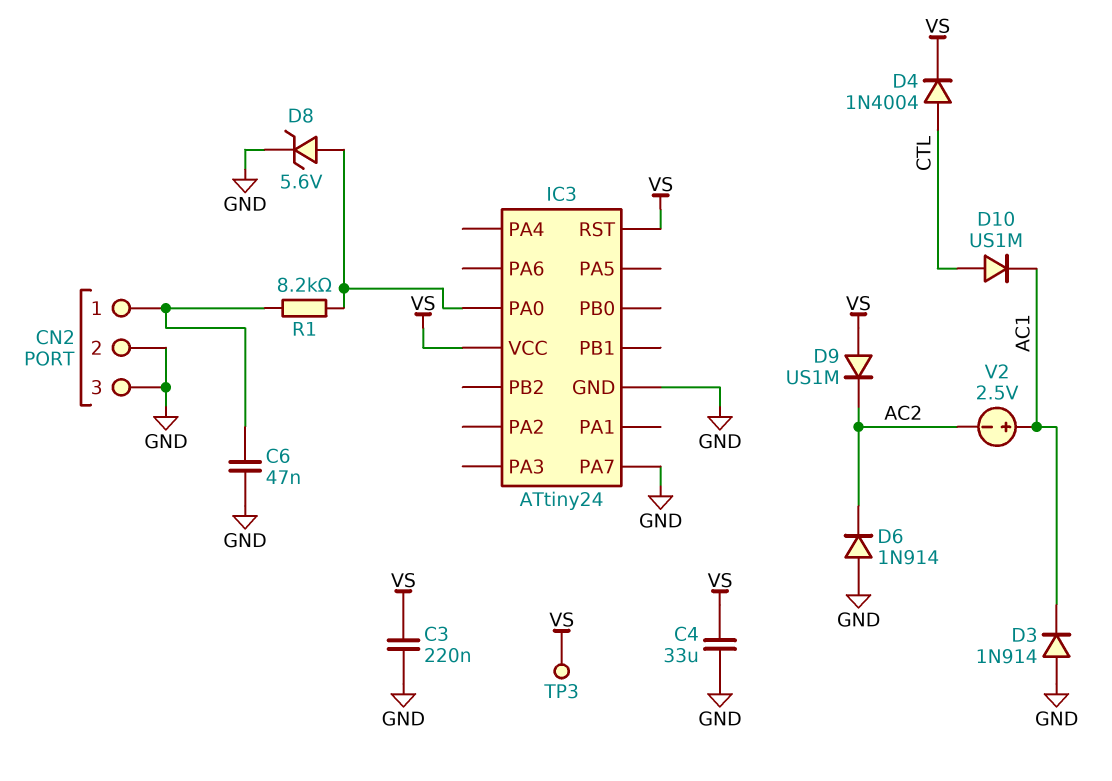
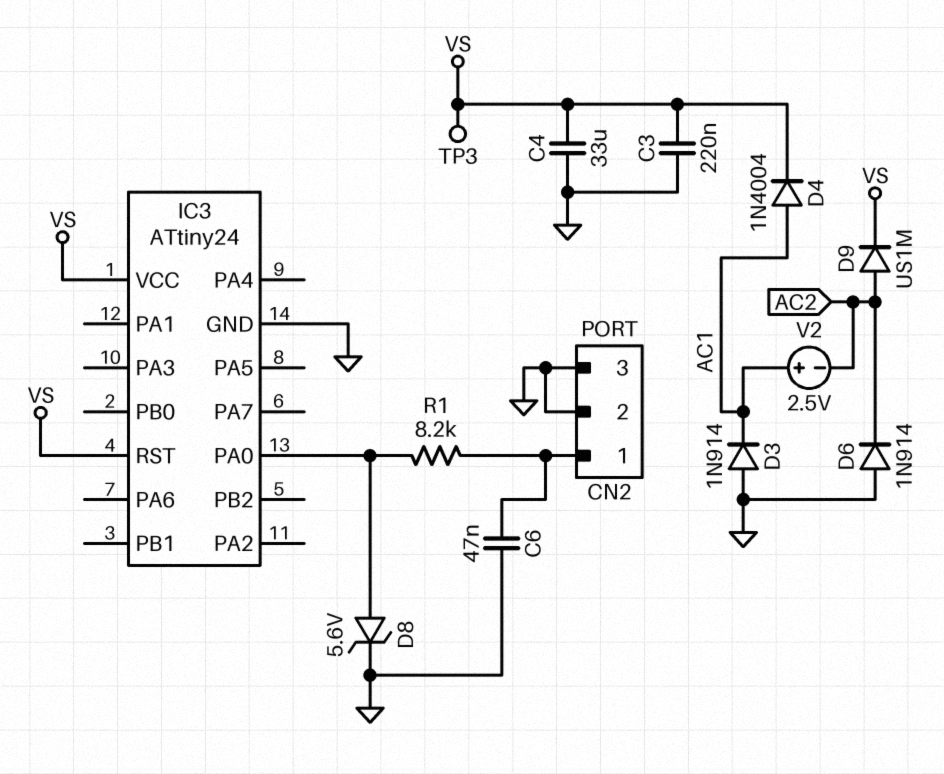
D4: diode 1N4004 (A CTL, K VS) -> diode 1N4004 (A AC1, K VS)
D9: diode US1M (A VS, K AC2) -> diode US1M (A AC2, K VS)
D10: diode US1M (A CTL, K AC1) -> none
IC3 pin PA7: GND -> none

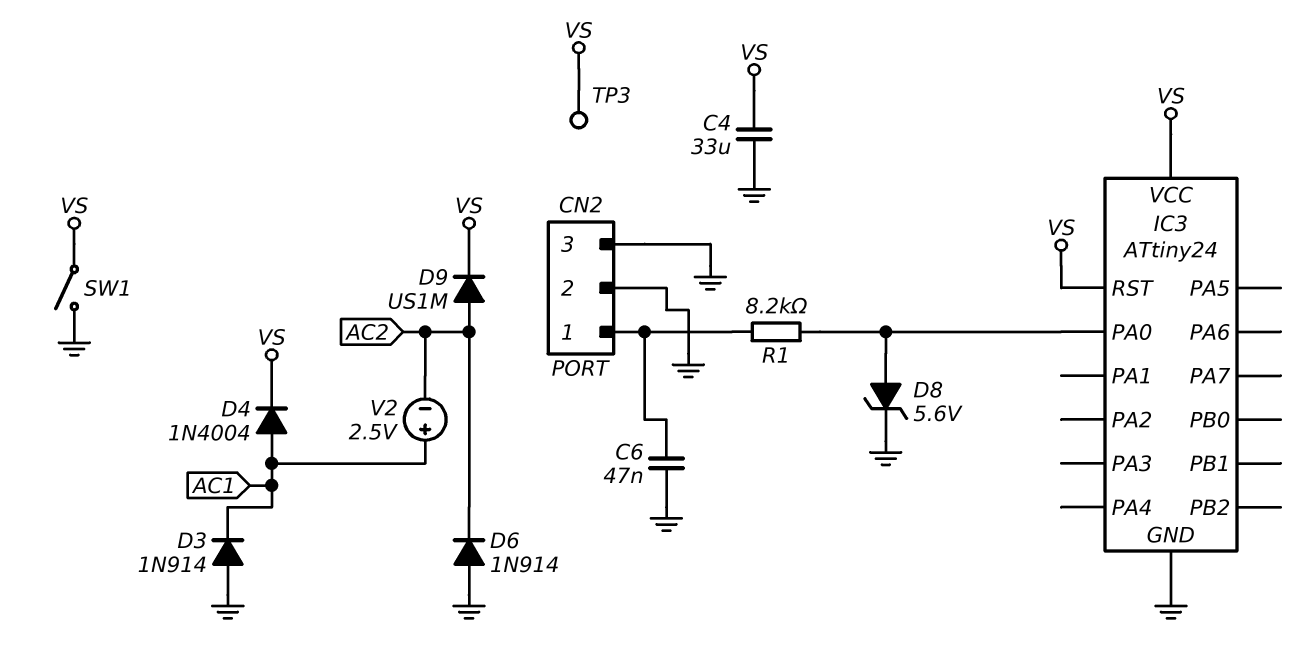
C3: 220nF (GND, VS) -> none
SW1: none -> switch (GND, VS)

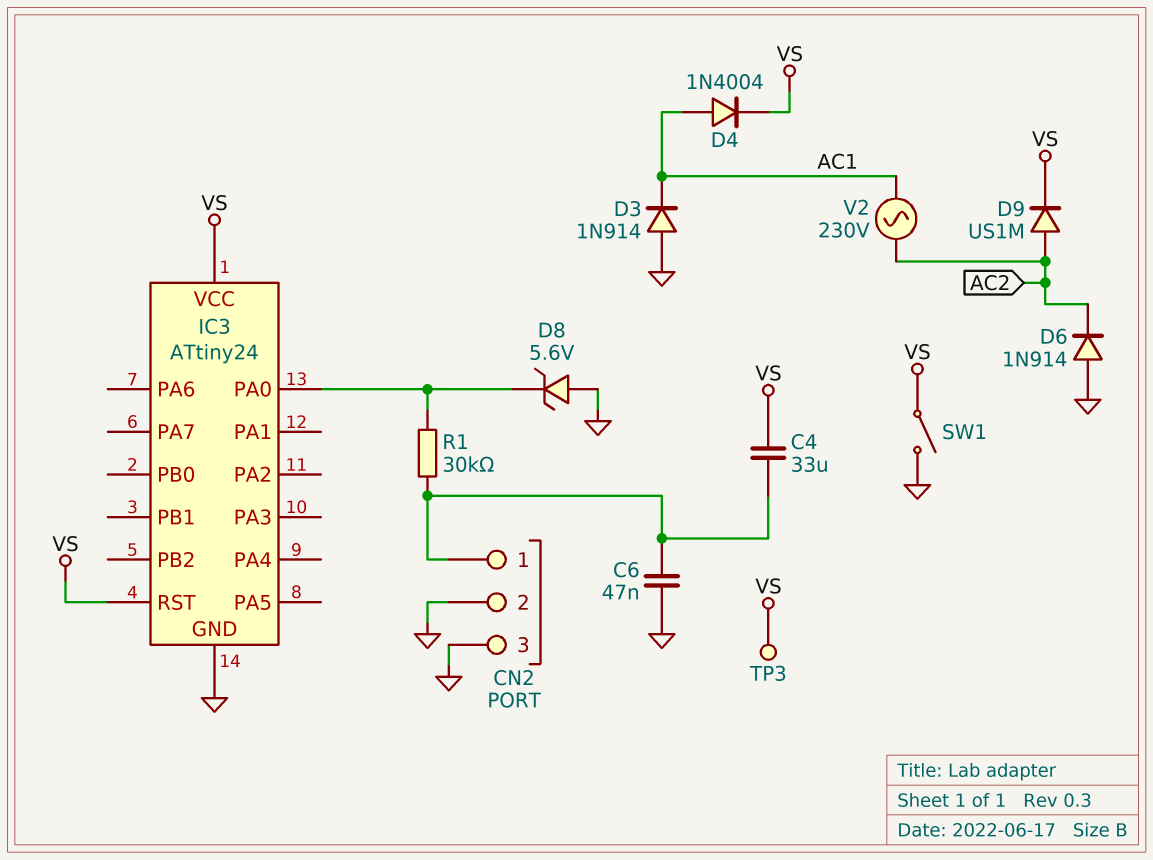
C4: 33uF (GND, VS) -> 33uF (CN2/1, VS)
D8: zener 5.6V (A IC3/PA0, K GND) -> zener 5.6V (A GND, K IC3/PA0)
R1: 8.2k (CN2/1, IC3/PA0) -> 30k (CN2/1, IC3/PA0)
V2: 2.5V (plus AC1, minus AC2) -> AC 230V (AC1, AC2)

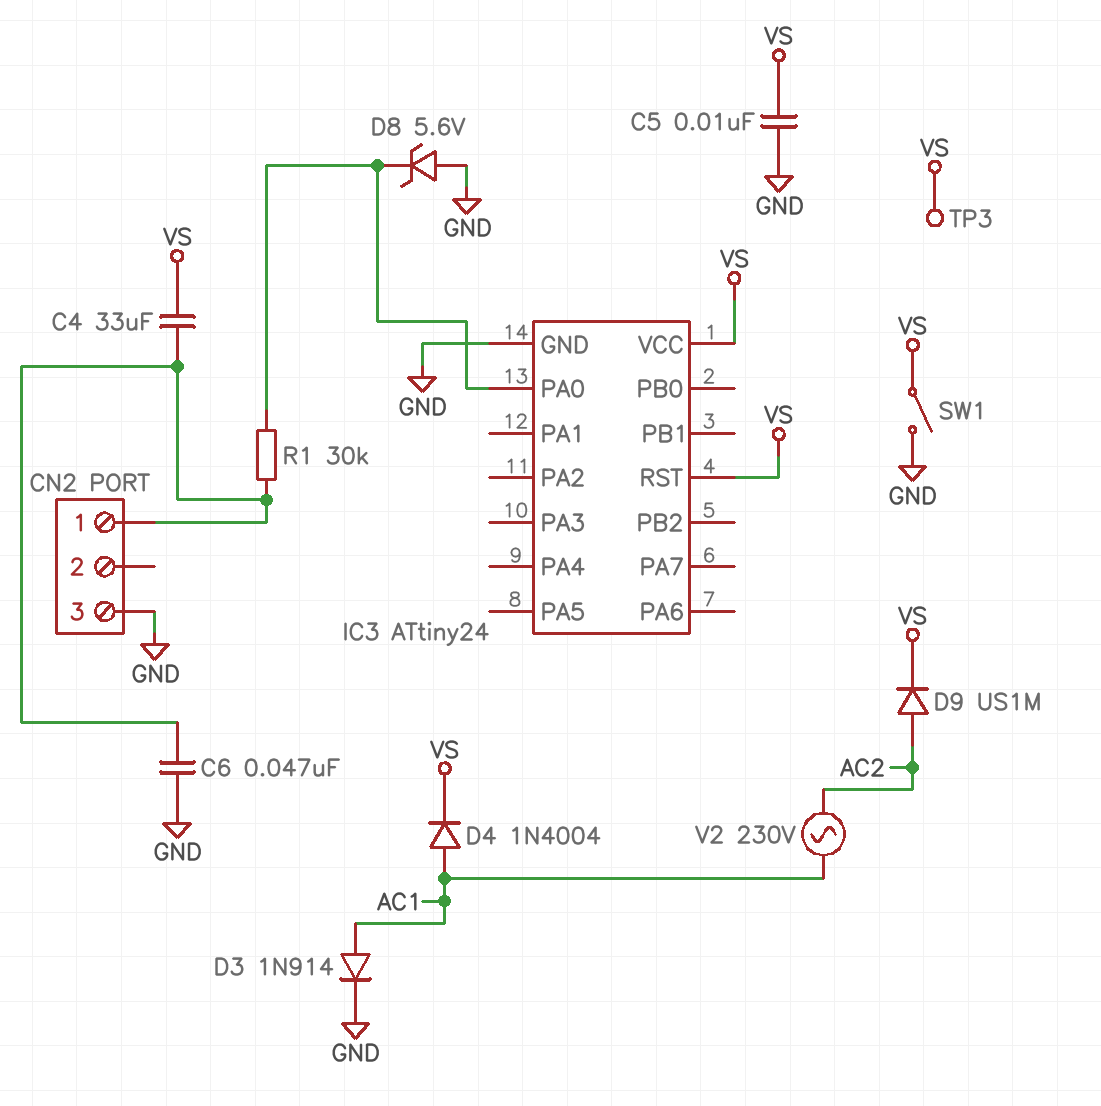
C5: none -> 10nF (GND, VS)
CN2 pin 2: GND -> none
D3: diode 1N914 (A GND, K AC1) -> diode 1N914 (A AC1, K GND)
D6: diode 1N914 (A GND, K AC2) -> none

